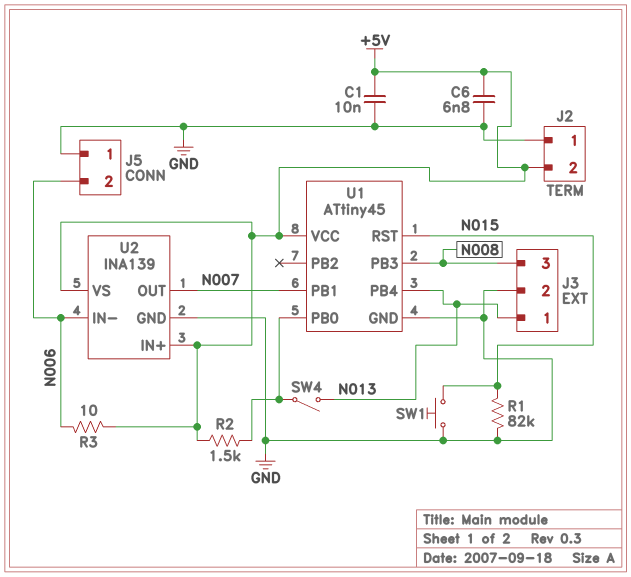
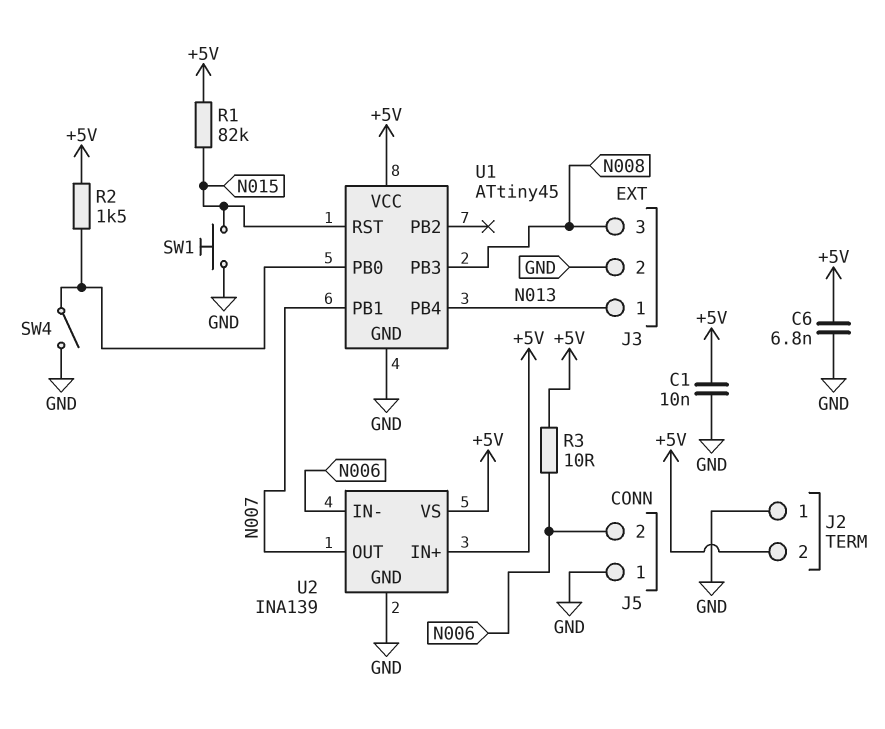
R1: 82k (GND, N015) -> 82k (+5V, N015)
SW4: switch (N013, U1/PB0) -> switch (GND, U1/PB0)

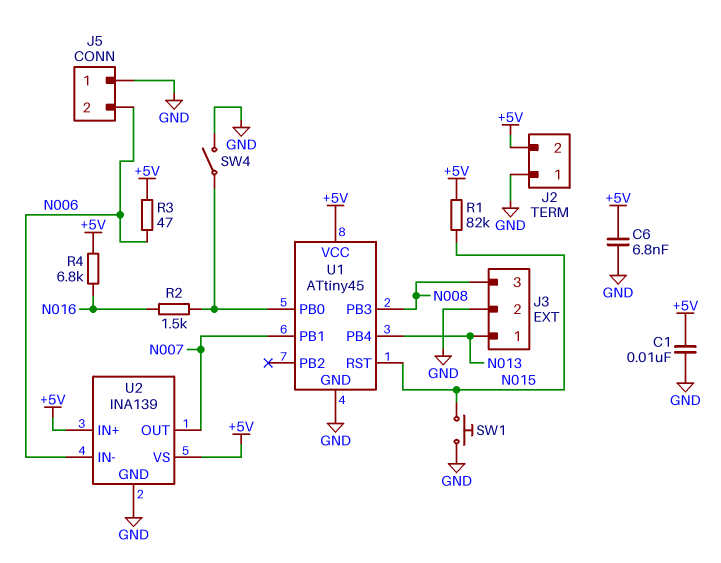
R2: 1.5k (+5V, U1/PB0) -> 1.5k (N016, U1/PB0)
R3: 10 (+5V, N006) -> 47 (+5V, N006)
R4: none -> 6.8k (+5V, N016)

